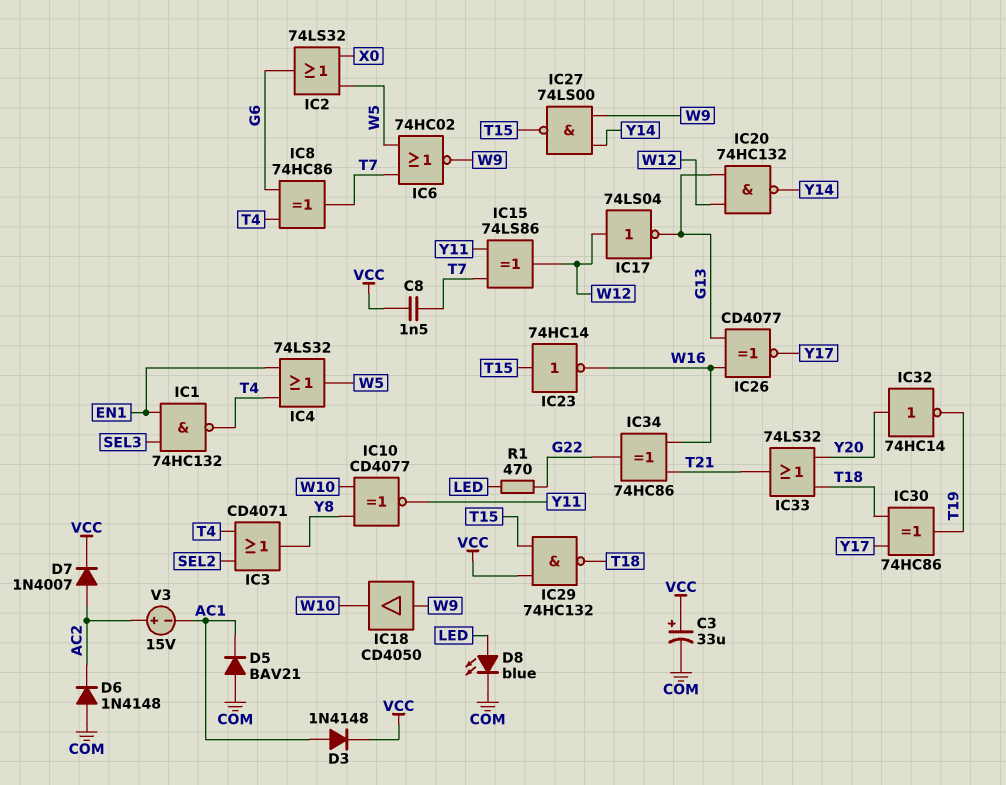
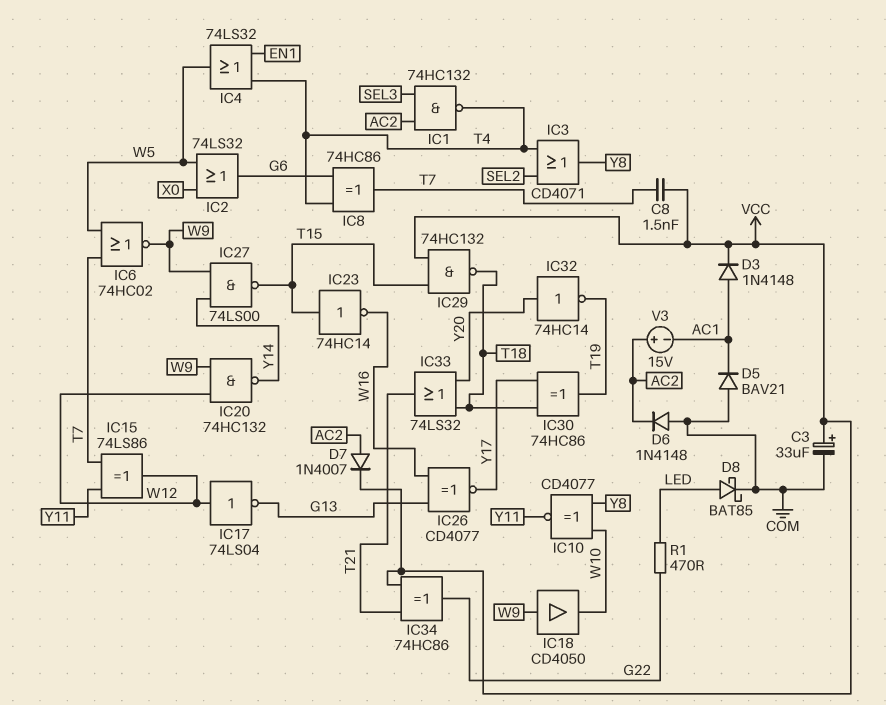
D8: LED blue (A LED, K COM) -> schottky BAT85 (A LED, K COM)
IC1: NAND 74HC132 (in EN1, in SEL3, out T4) -> NAND 74HC132 (in AC2, in SEL3, out T4)
IC20: NAND 74HC132 (in G13, in W12, out Y14) -> NAND 74HC132 (in W9, in W12, out Y14)
IC34: XOR 74HC86 (in T21, in W16, out G22) -> XOR 74HC86 (in T21, in VCC, out G22)

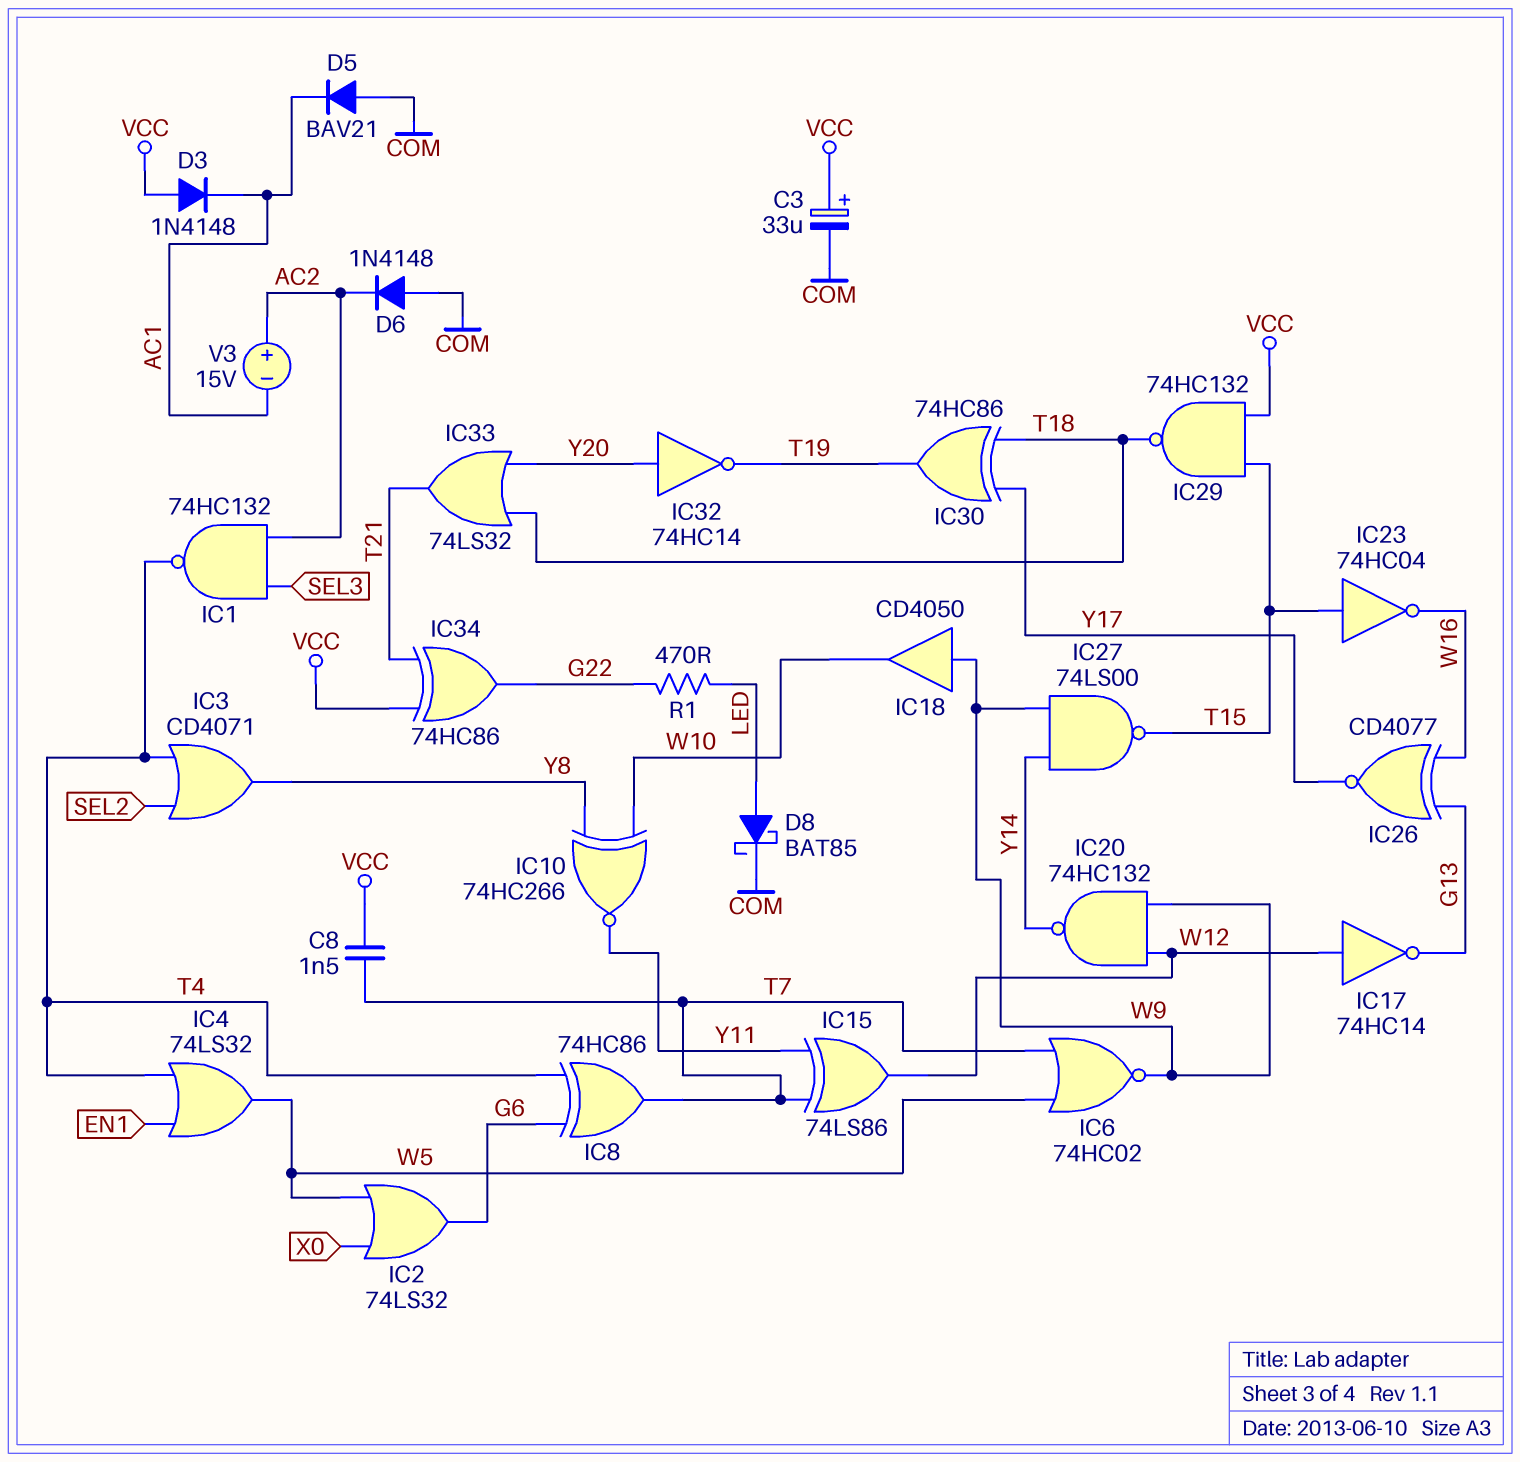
D3: diode 1N4148 (A AC1, K VCC) -> diode 1N4148 (A VCC, K AC1)
D7: diode 1N4007 (A AC2, K VCC) -> none
IC10: XNOR CD4077 (in W10, in Y8, out Y11) -> XNOR 74HC266 (in W10, in Y8, out Y11)
IC17: NOT 74LS04 (in W12, out G13) -> NOT 74HC14 (in W12, out G13)
IC23: NOT 74HC14 (in T15, out W16) -> NOT 74HC04 (in T15, out W16)

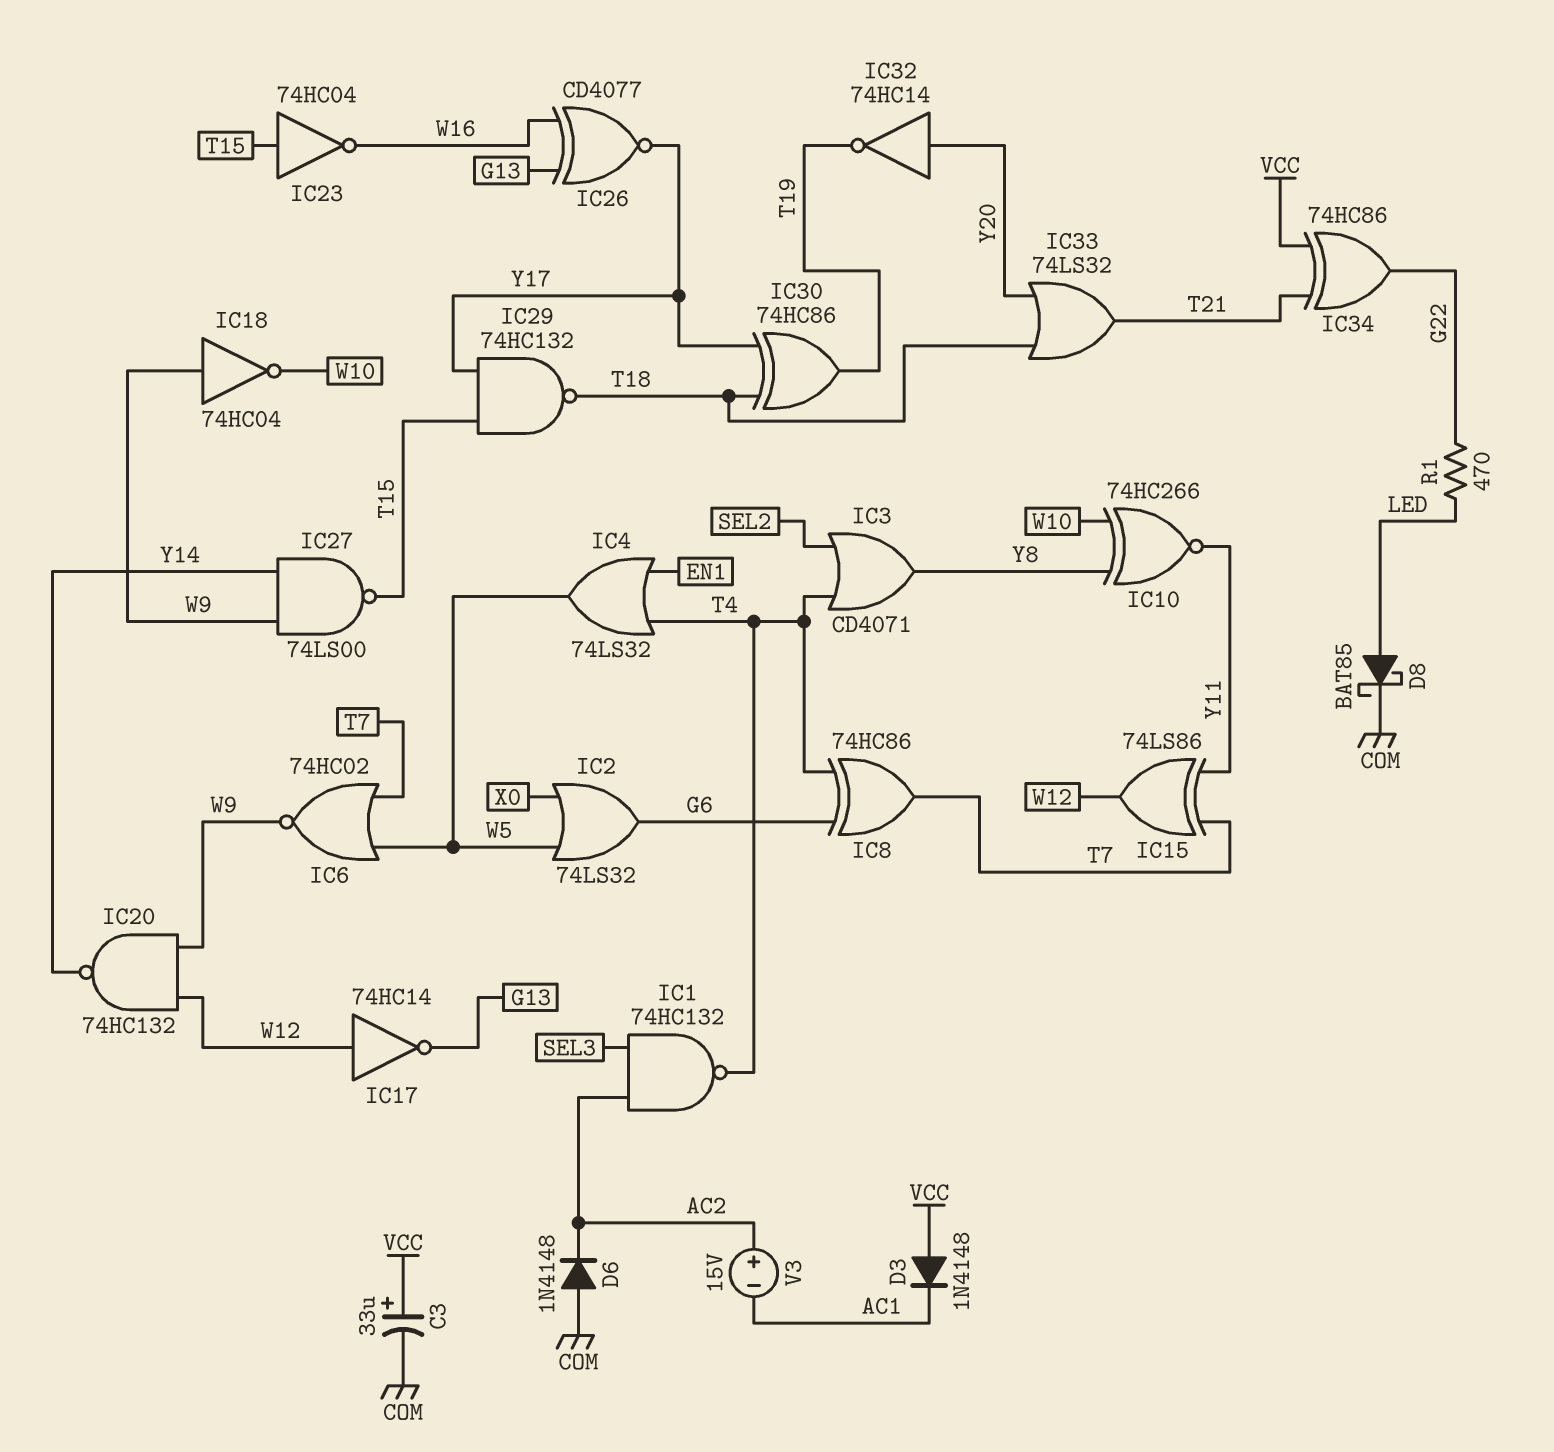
C8: 1.5nF (T7, VCC) -> none
D5: diode BAV21 (A COM, K AC1) -> none
IC18: buffer CD4050 (in W9, out W10) -> NOT 74HC04 (in W9, out W10)
IC29: NAND 74HC132 (in T15, in VCC, out T18) -> NAND 74HC132 (in T15, in Y17, out T18)

